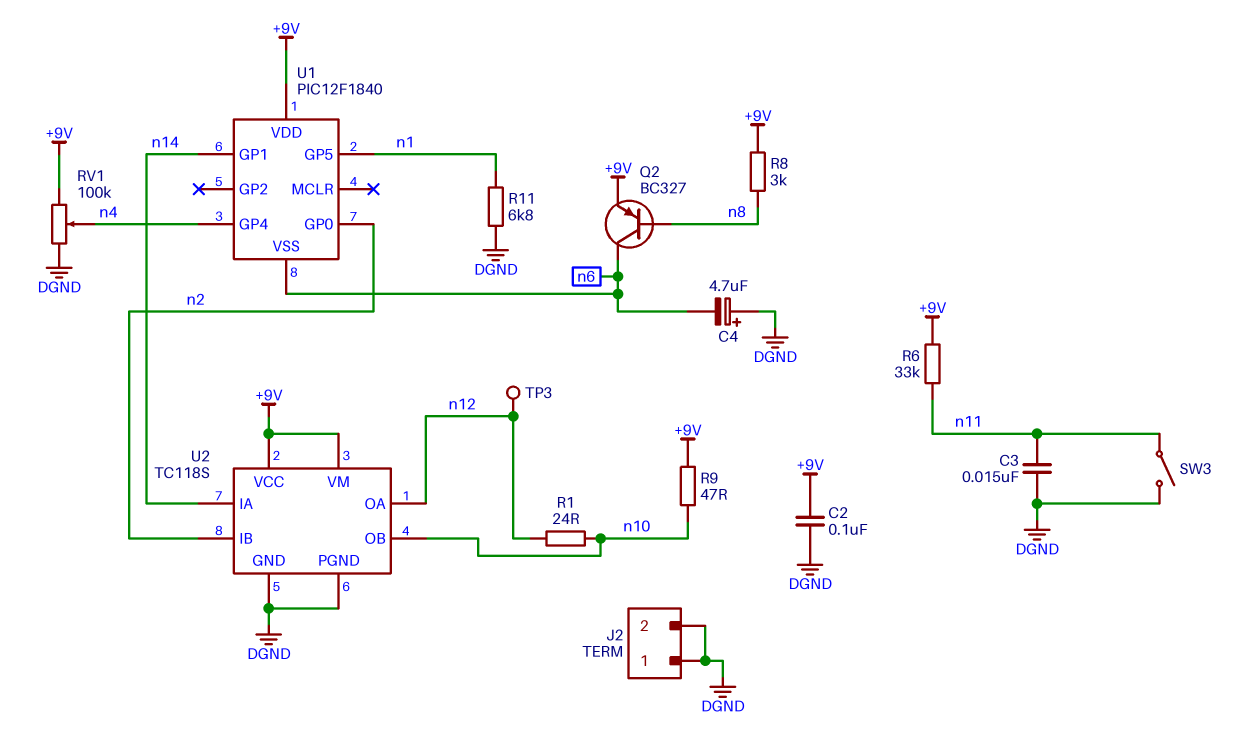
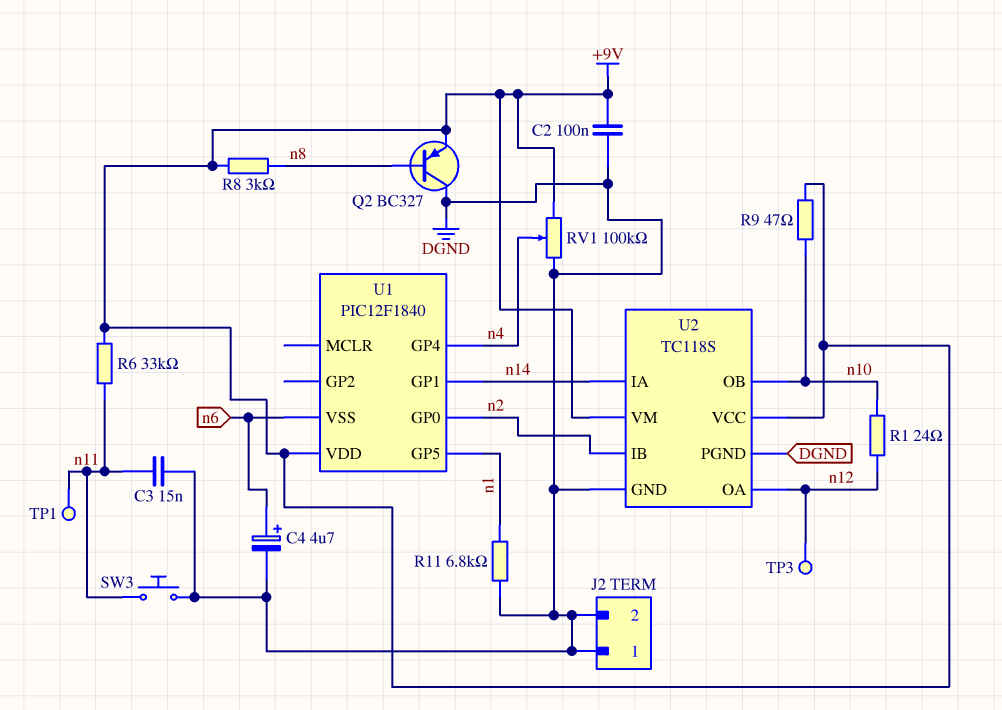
C4: 4.7uF (plus DGND, minus n6) -> 4.7uF (plus n6, minus DGND)
Q2: PNP BC327 (B n8, C n6, E +9V) -> PNP BC327 (B n8, C DGND, E +9V)
SW3: switch (DGND, n11) -> button (DGND, n11)
TP1: none -> test point (n11)

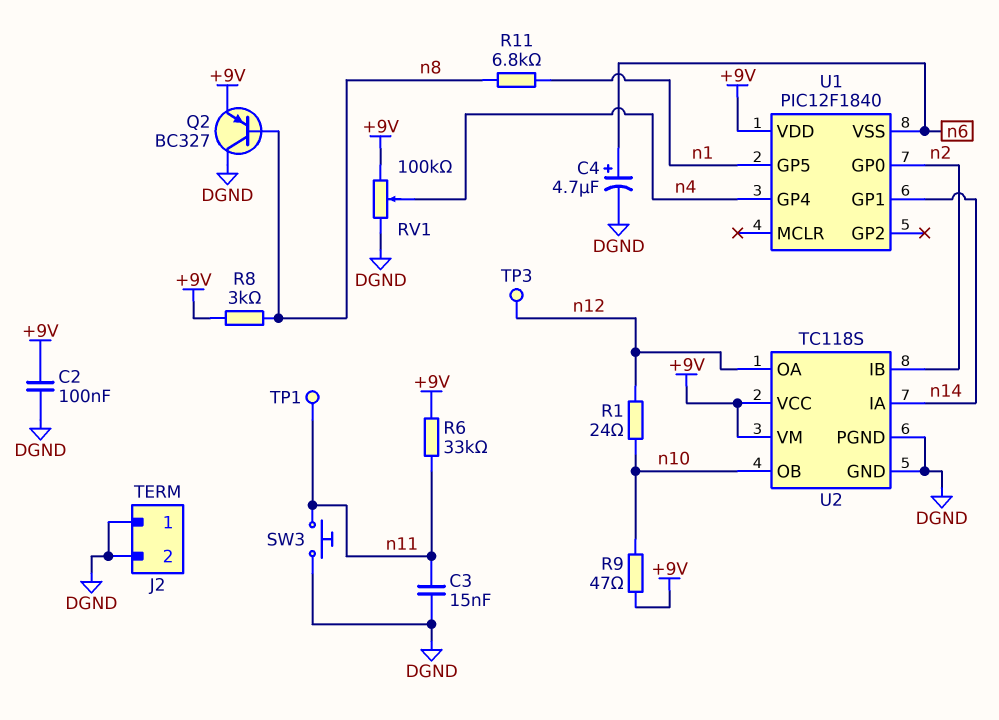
R11: 6.8k (DGND, n1) -> 6.8k (n1, n8)

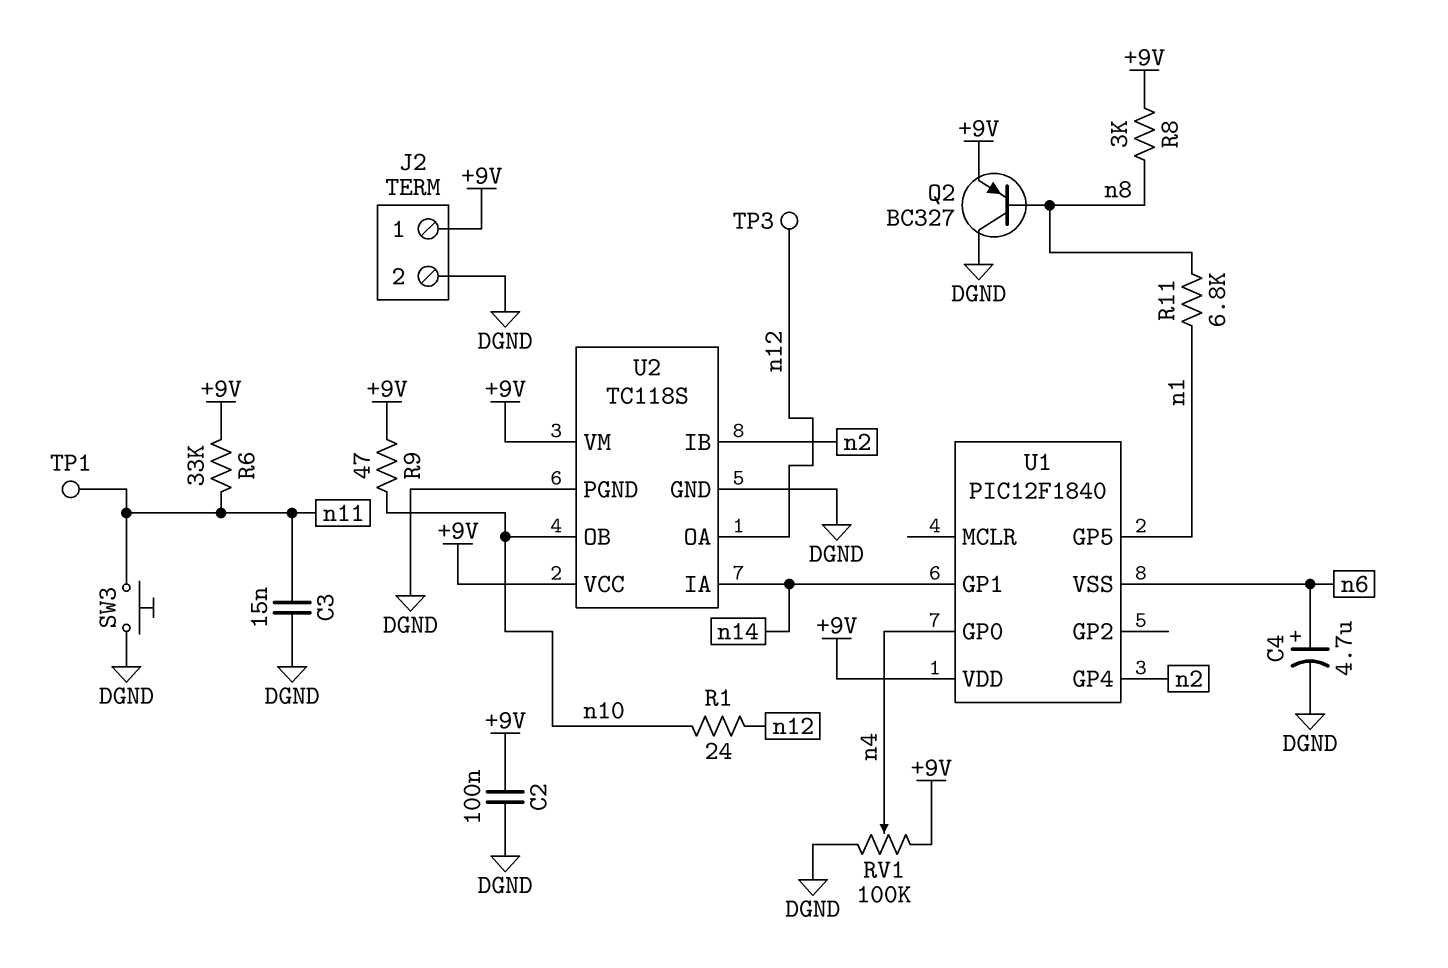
J2 pin 1: DGND -> +9V
U1 pin GP0: n2 -> n4
U1 pin GP4: n4 -> n2

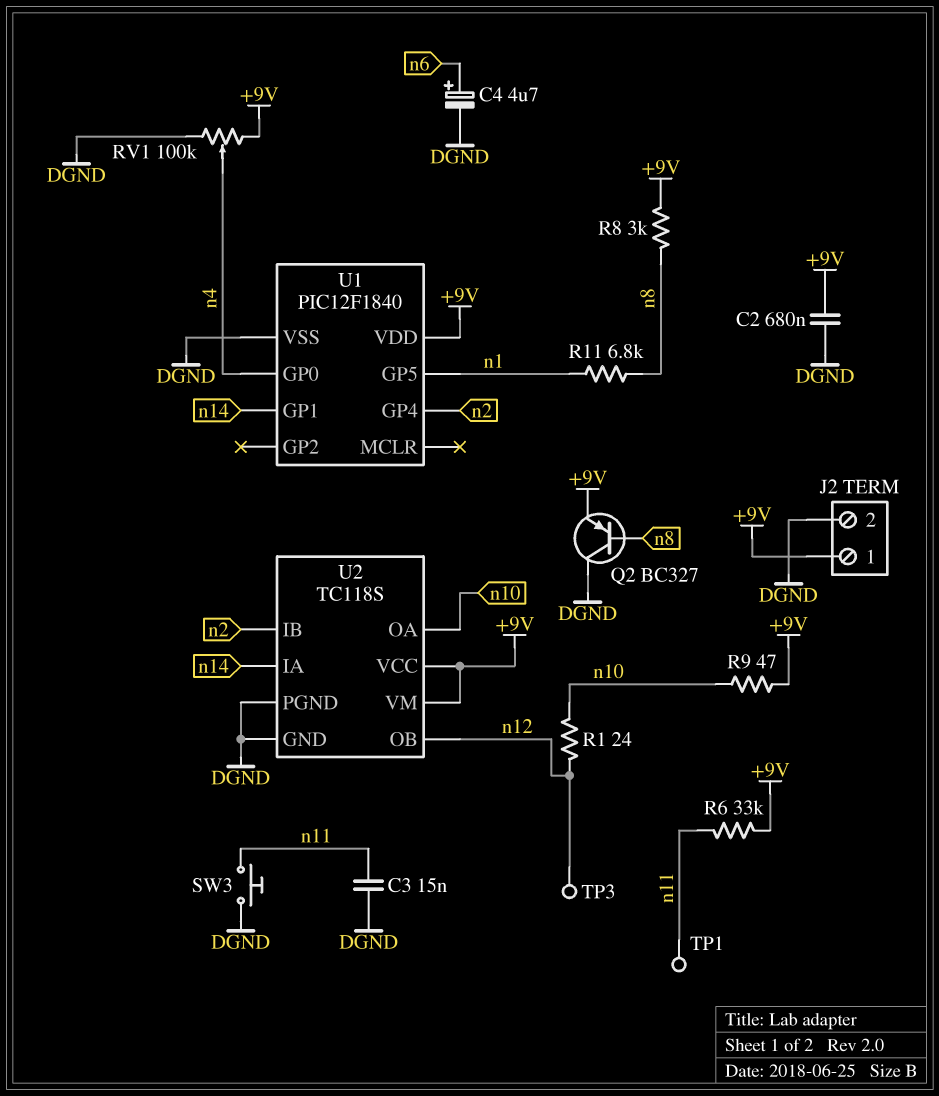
C2: 100nF (+9V, DGND) -> 680nF (+9V, DGND)
U1 pin VSS: n6 -> DGND
U2 pin OA: n12 -> n10
U2 pin OB: n10 -> n12

